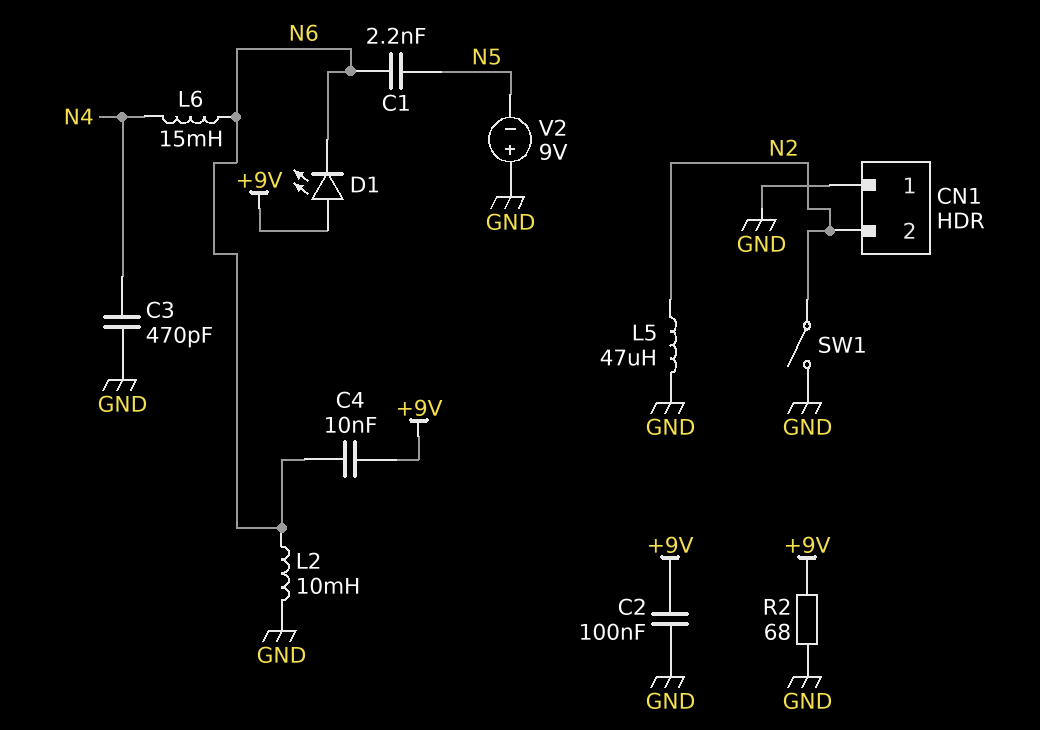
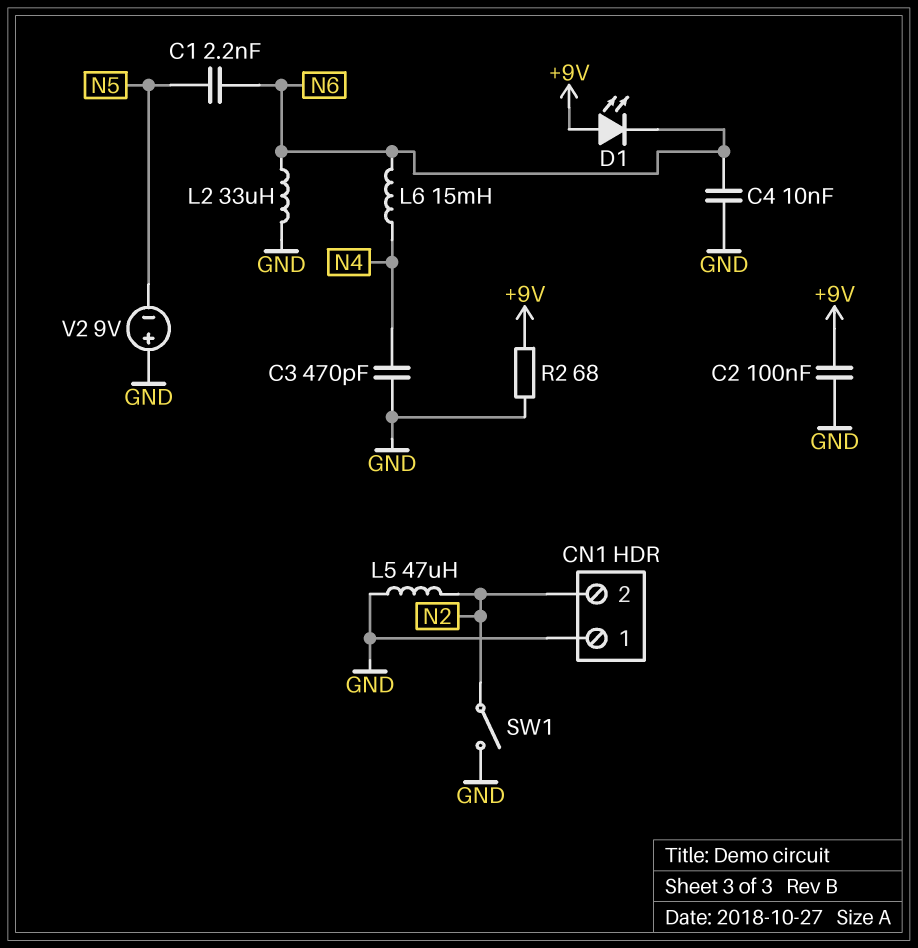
C4: 10nF (+9V, N6) -> 10nF (GND, N6)
L2: 10mH (GND, N6) -> 33uH (GND, N6)

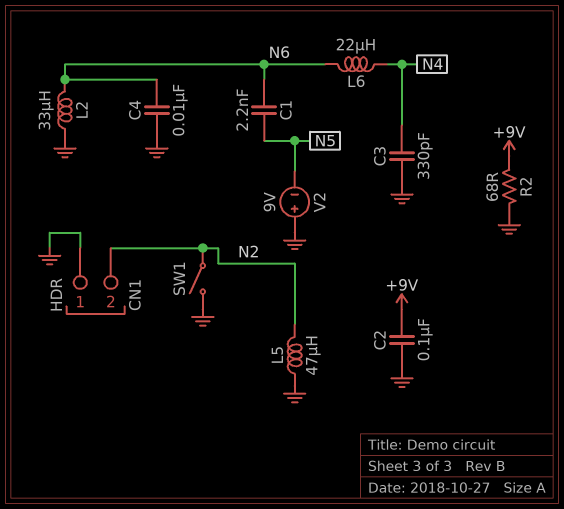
C3: 470pF (GND, N4) -> 330pF (GND, N4)
D1: LED (A +9V, K N6) -> none
L6: 15mH (N4, N6) -> 22uH (N4, N6)

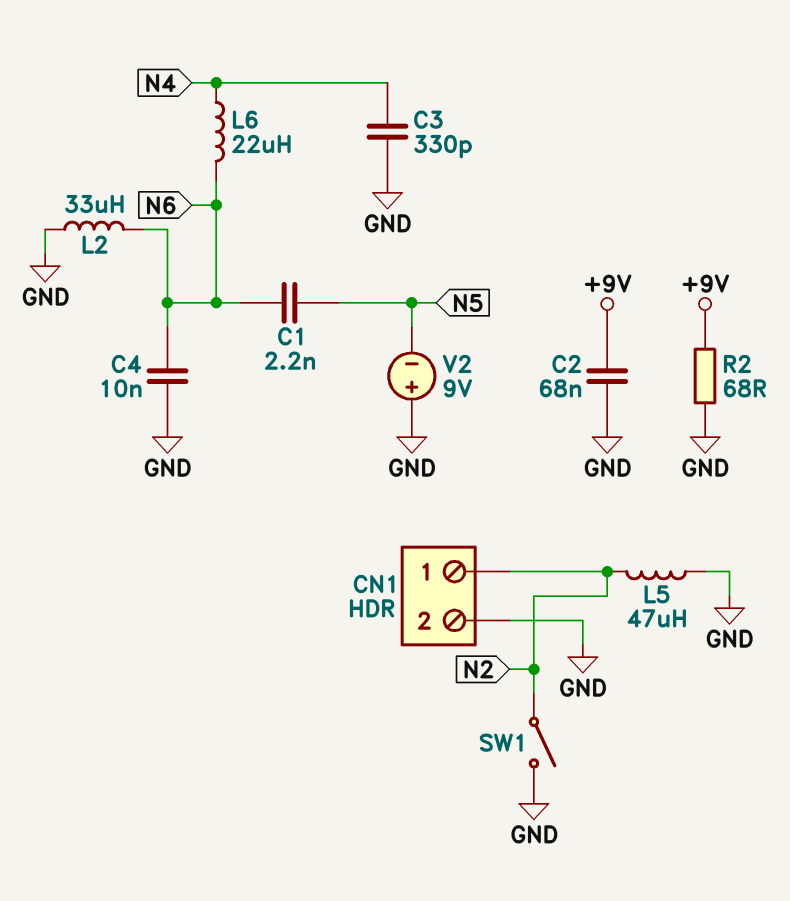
C2: 100nF (+9V, GND) -> 68nF (+9V, GND)
CN1 pin 1: GND -> N2
CN1 pin 2: N2 -> GND

